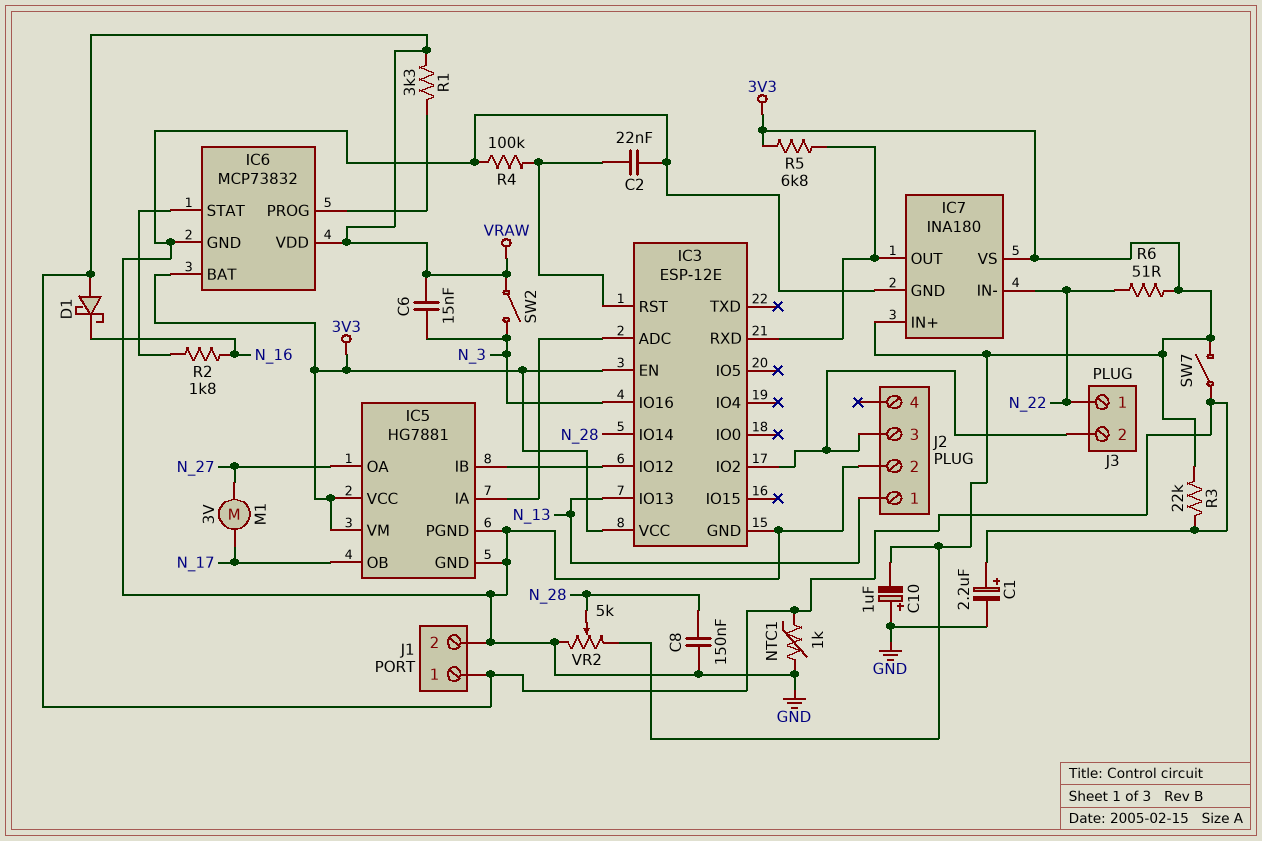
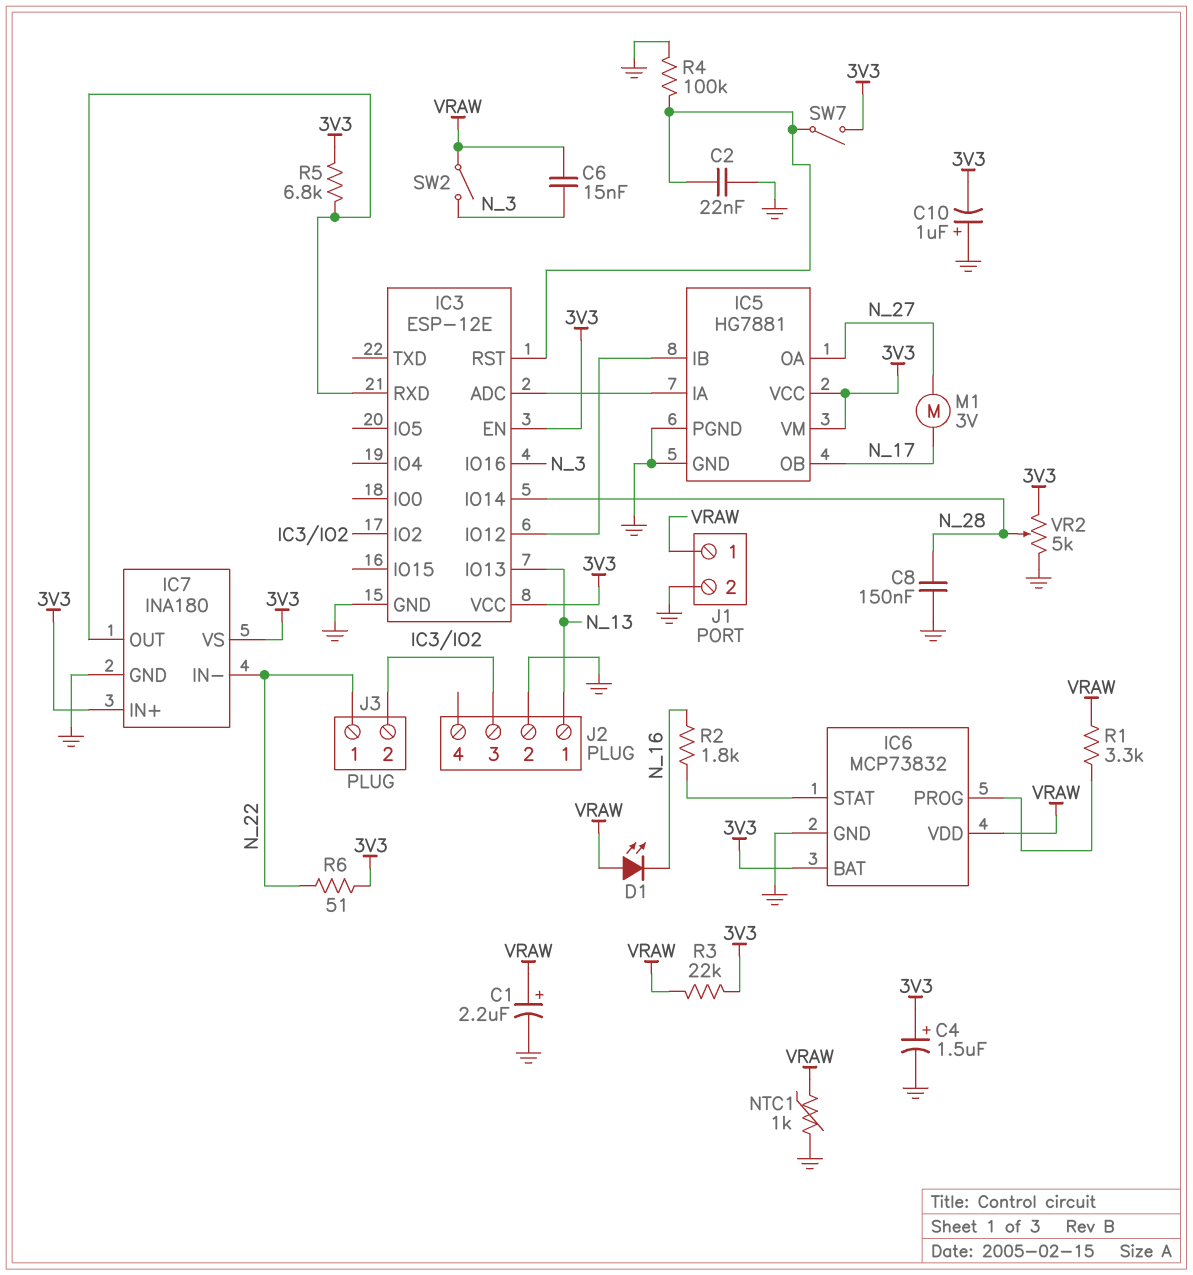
C4: none -> 1.5uF (plus 3V3, minus GND)
D1: schottky (A VRAW, K N_16) -> LED (A VRAW, K N_16)
SW7: switch (3V3, VRAW) -> switch (3V3, IC3/RST)

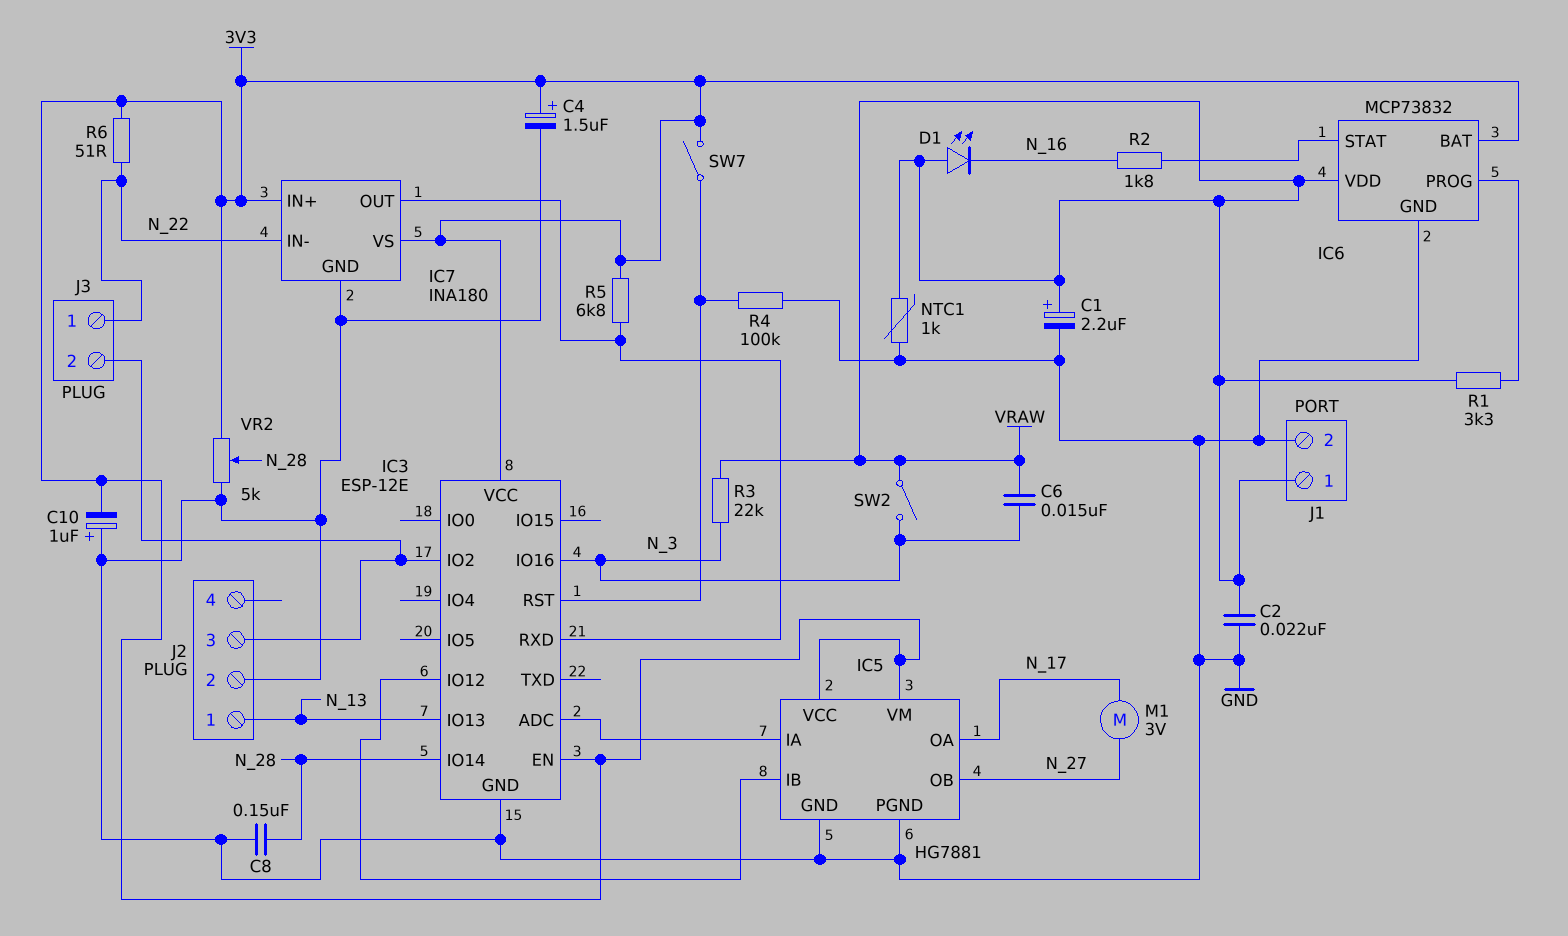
C2: 22nF (GND, IC3/RST) -> 22nF (GND, VRAW)
IC5 pin OA: N_27 -> N_17
IC5 pin OB: N_17 -> N_27
R3: 22k (3V3, VRAW) -> 22k (N_3, VRAW)

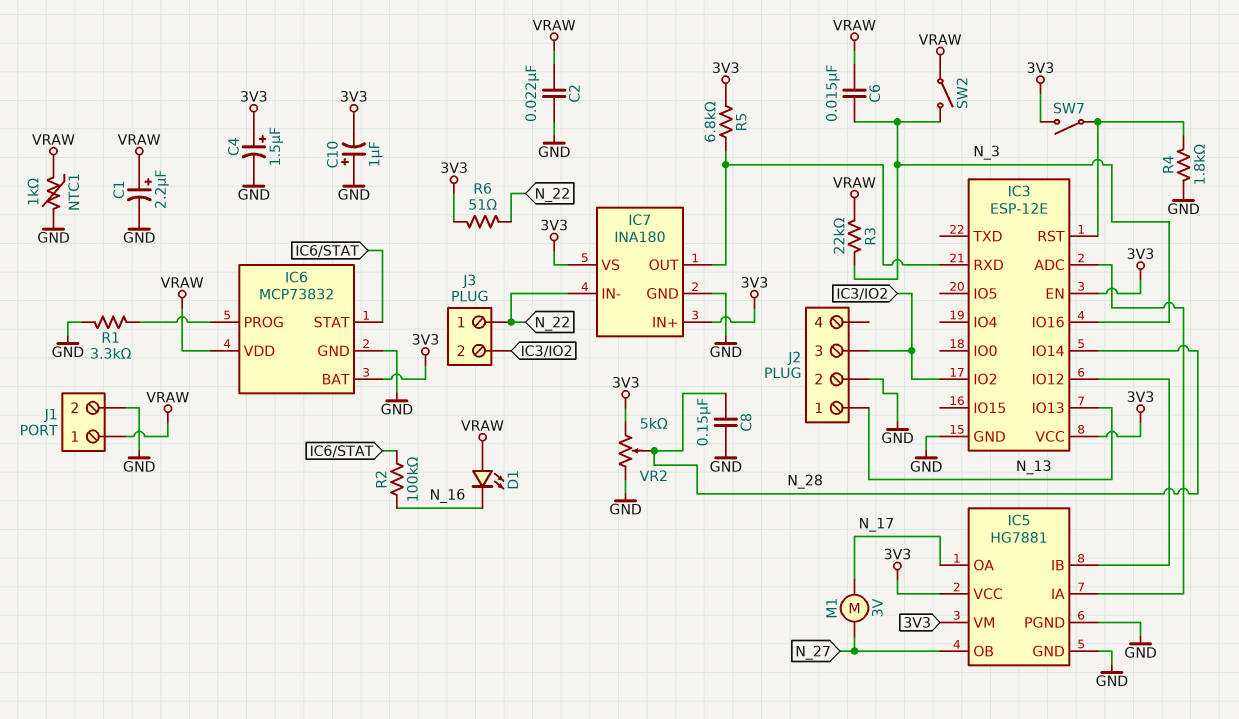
R1: 3.3k (IC6/PROG, VRAW) -> 3.3k (GND, IC6/PROG)
R2: 1.8k (IC6/STAT, N_16) -> 100k (IC6/STAT, N_16)
R4: 100k (GND, IC3/RST) -> 1.8k (GND, IC3/RST)

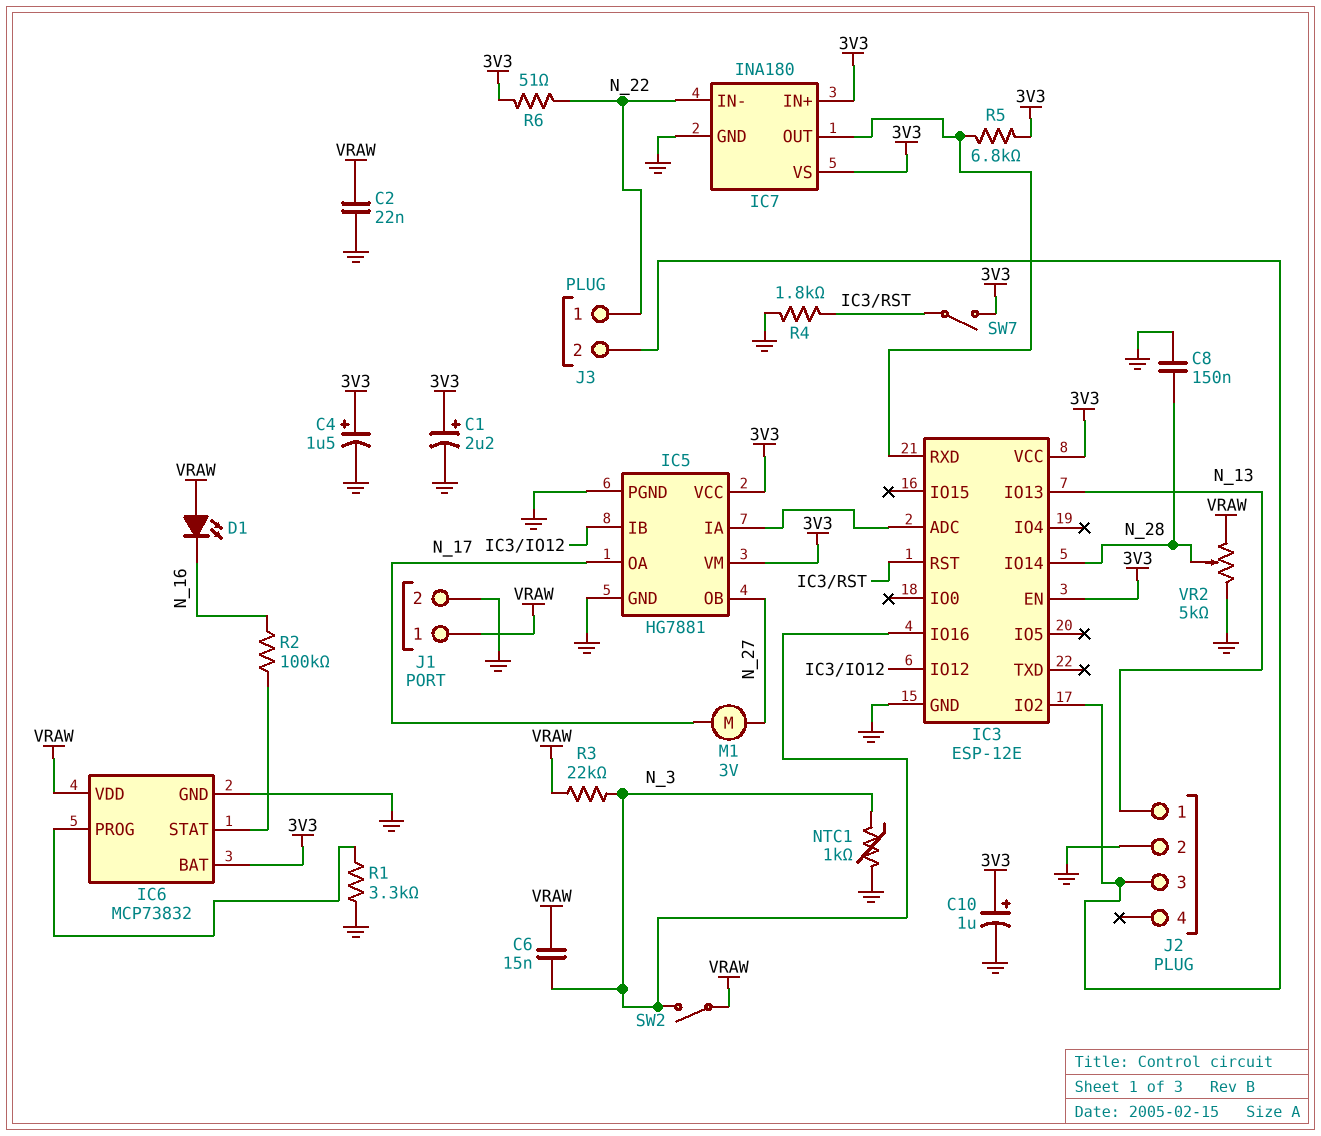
C1: 2.2uF (plus VRAW, minus GND) -> 2.2uF (plus 3V3, minus GND)
C10: 1uF (plus GND, minus 3V3) -> 1uF (plus 3V3, minus GND)
NTC1: 1k (GND, VRAW) -> 1k (GND, N_3)
VR2: 5k (3V3, GND, wiper N_28) -> 5k (GND, VRAW, wiper N_28)

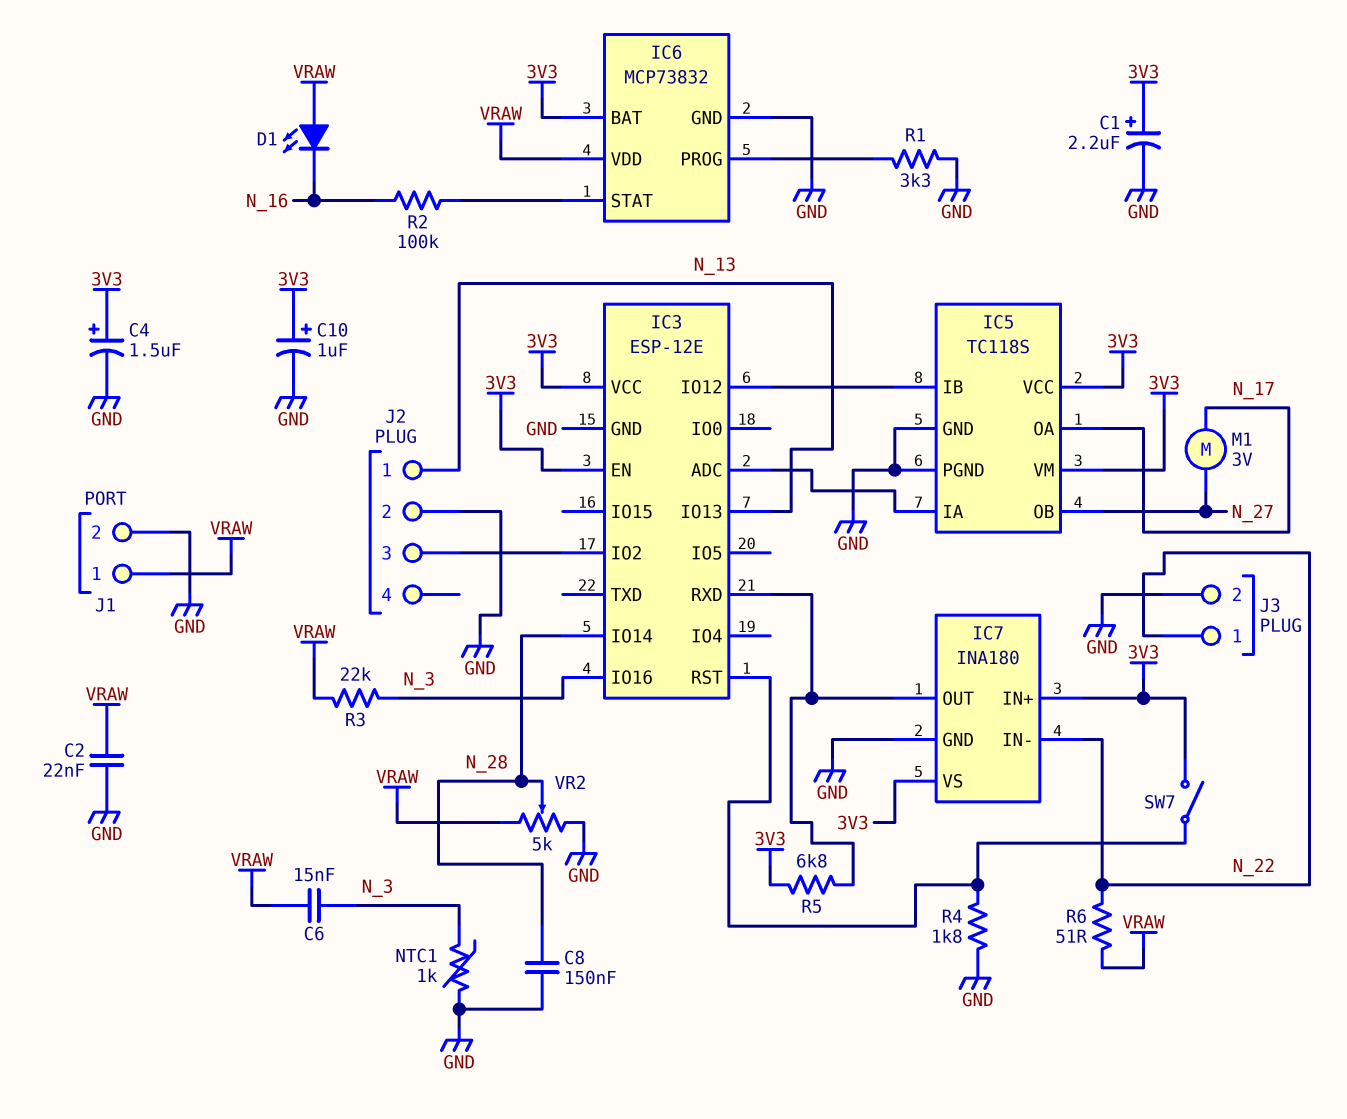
IC5: HG7881 -> TC118S
J3 pin 2: IC3/IO2 -> GND
R6: 51 (3V3, N_22) -> 51 (N_22, VRAW)
SW2: switch (N_3, VRAW) -> none

